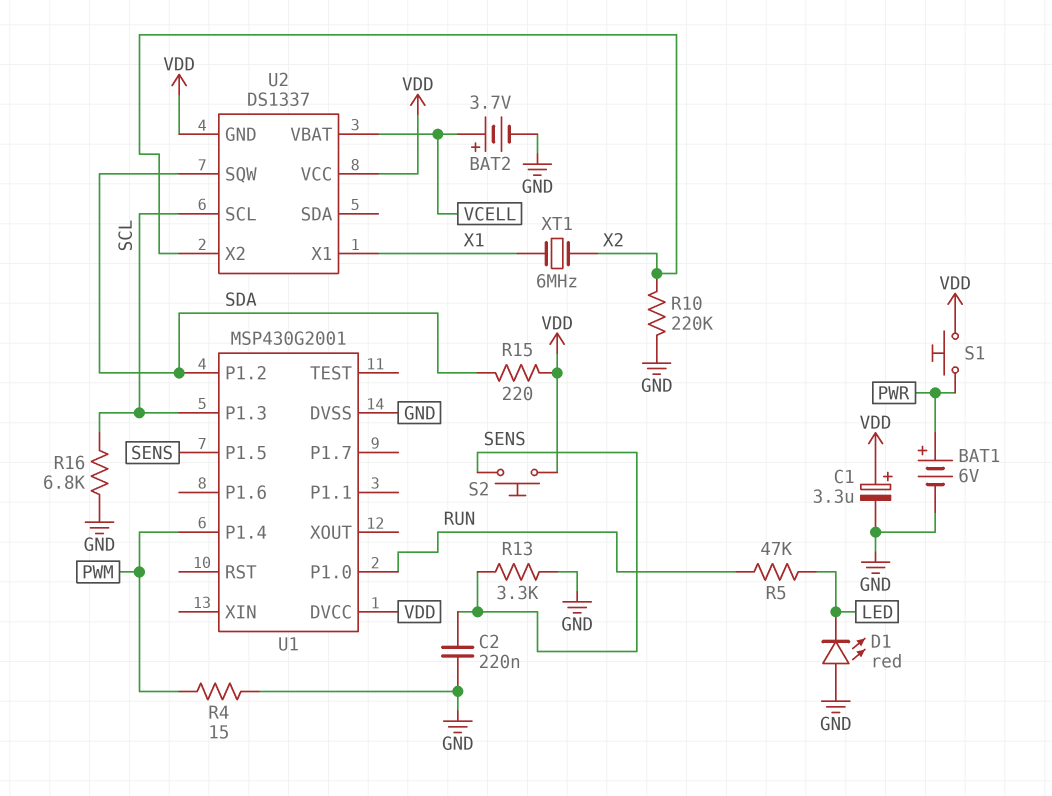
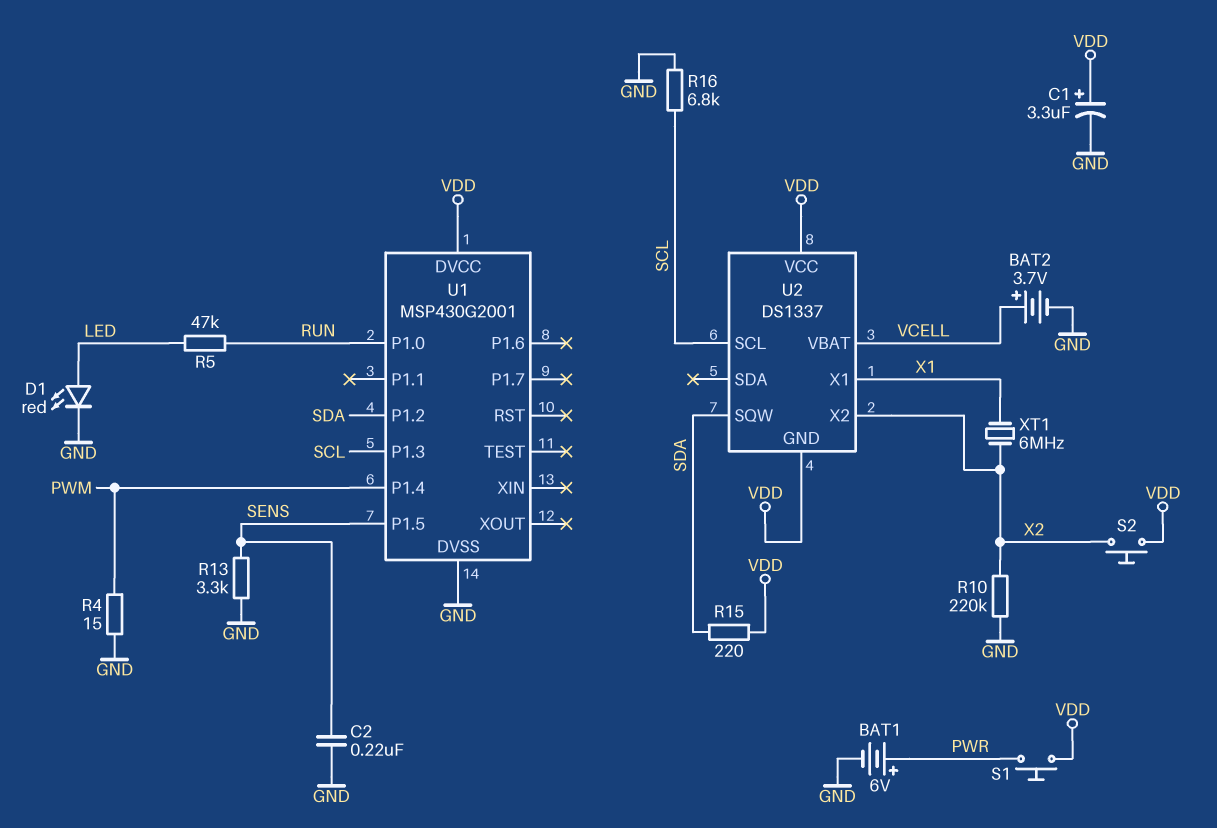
D1: LED red (A GND, K LED) -> LED red (A LED, K GND)
S2: button (SENS, VDD) -> button (VDD, X2)

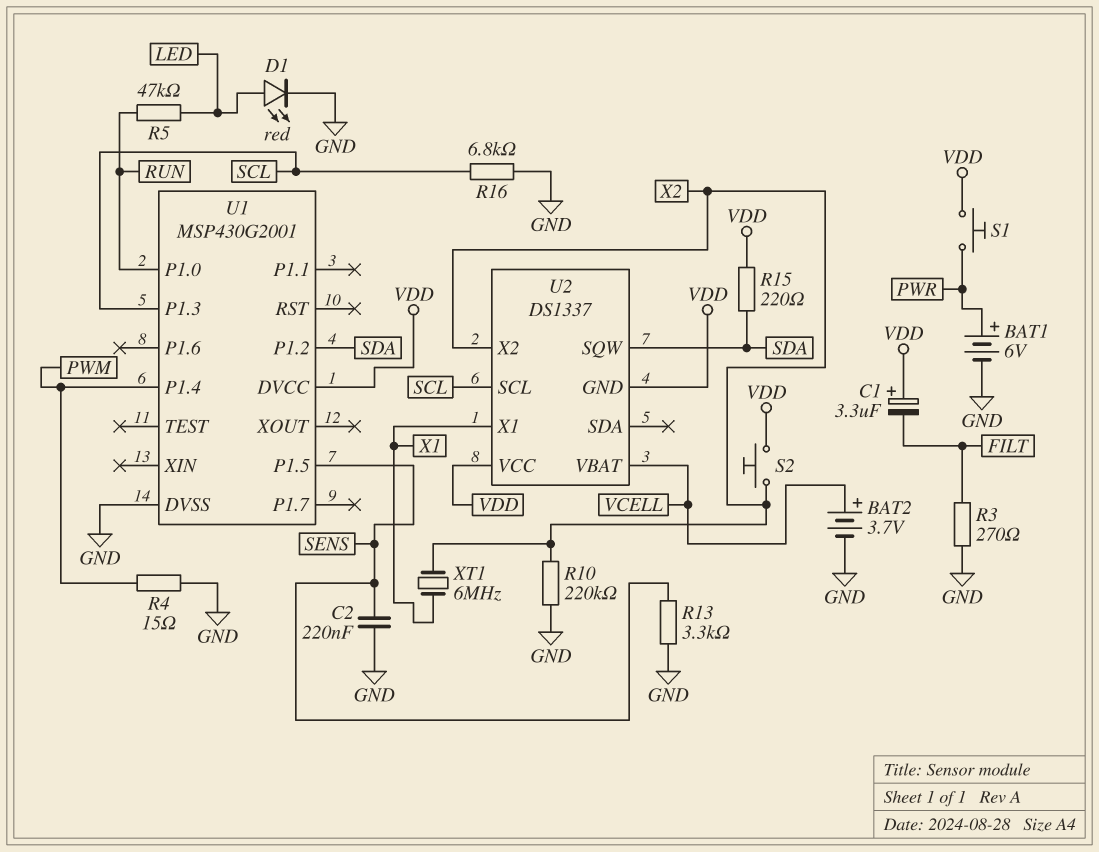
C1: 3.3uF (plus VDD, minus GND) -> 3.3uF (plus VDD, minus FILT)
R3: none -> 270 (FILT, GND)

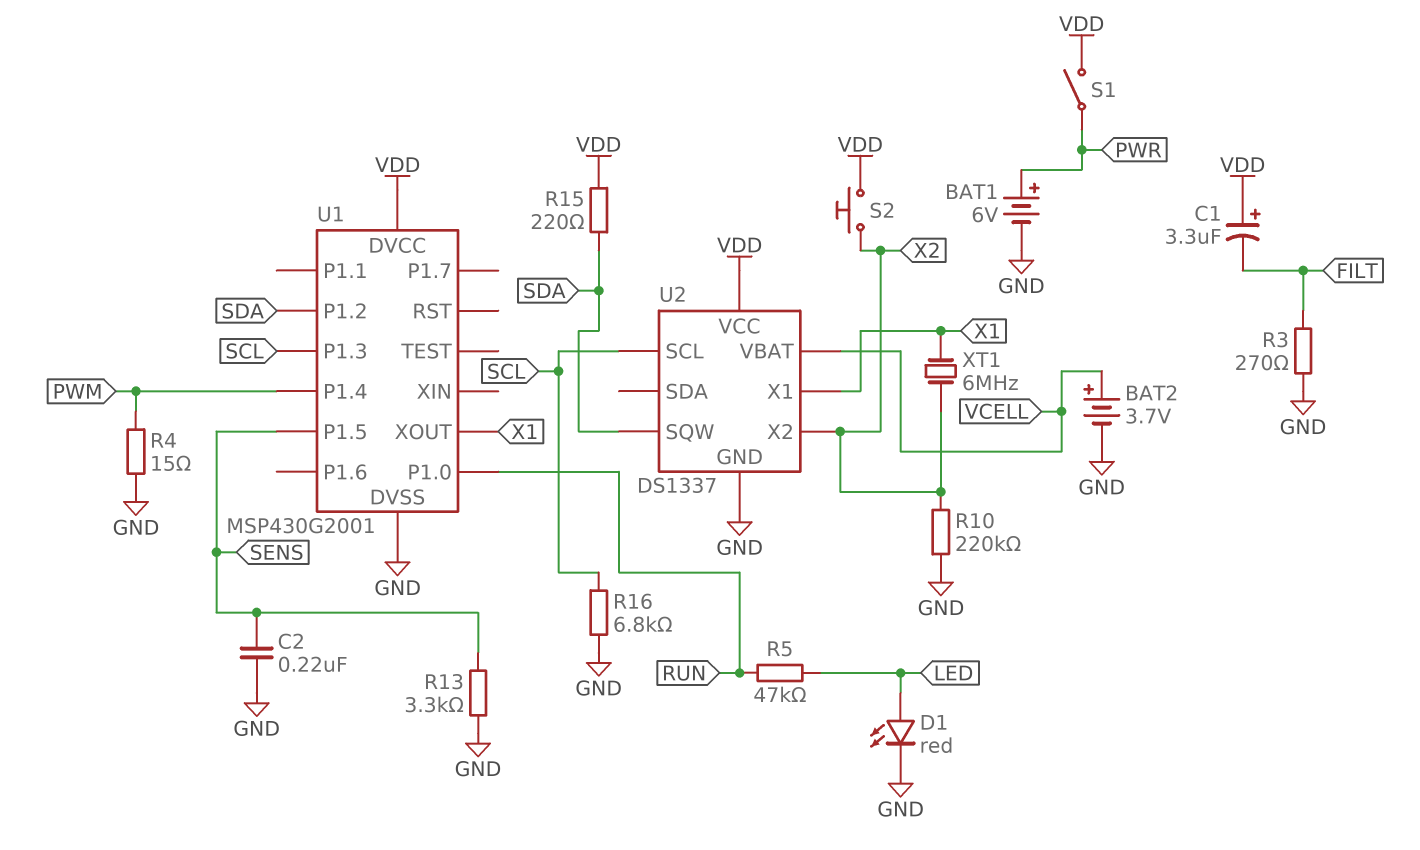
S1: button (PWR, VDD) -> switch (PWR, VDD)
U1 pin XOUT: none -> X1
U2 pin GND: VDD -> GND

